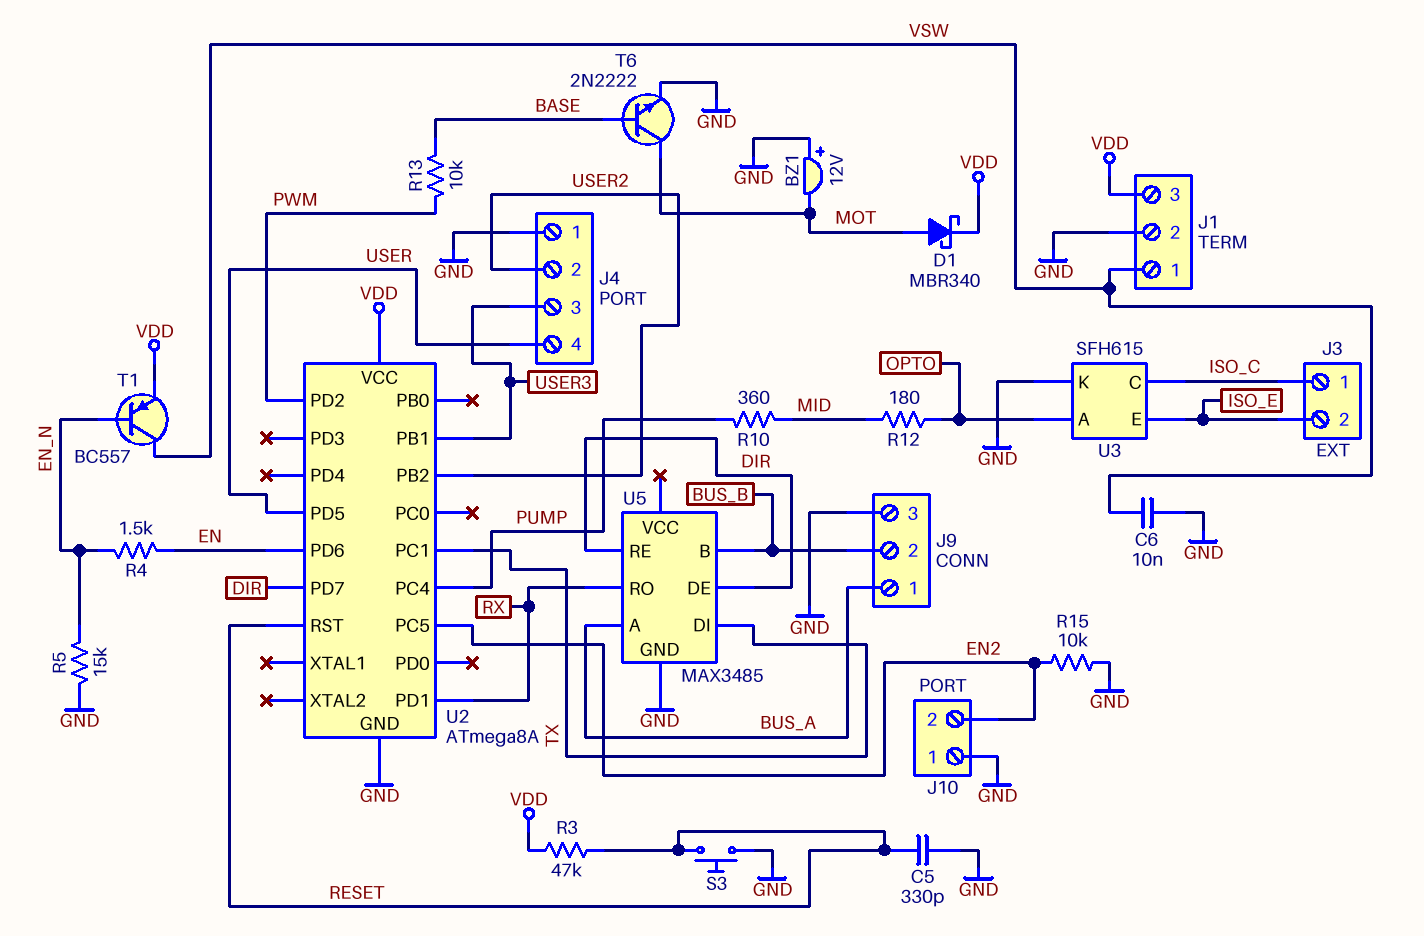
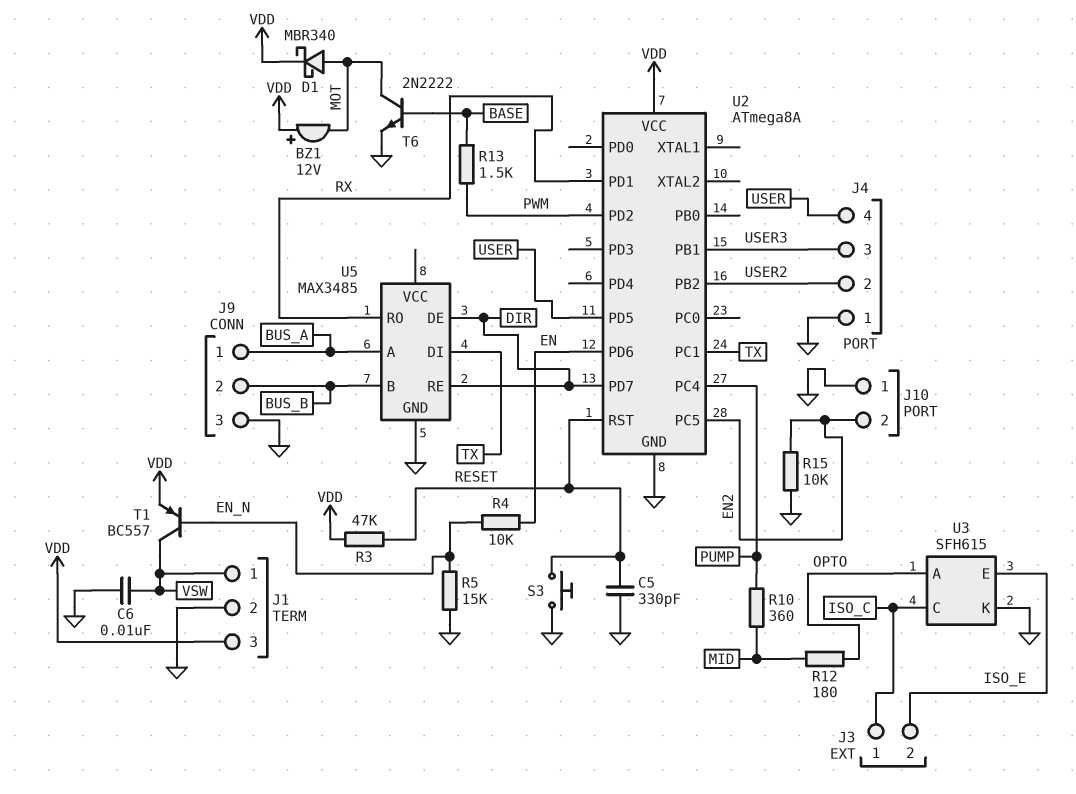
BZ1: buzzer 12V (plus GND, minus MOT) -> buzzer 12V (plus VDD, minus MOT)
R4: 1.5k (EN, EN_N) -> 10k (EN, EN_N)
R13: 10k (BASE, PWM) -> 1.5k (BASE, PWM)

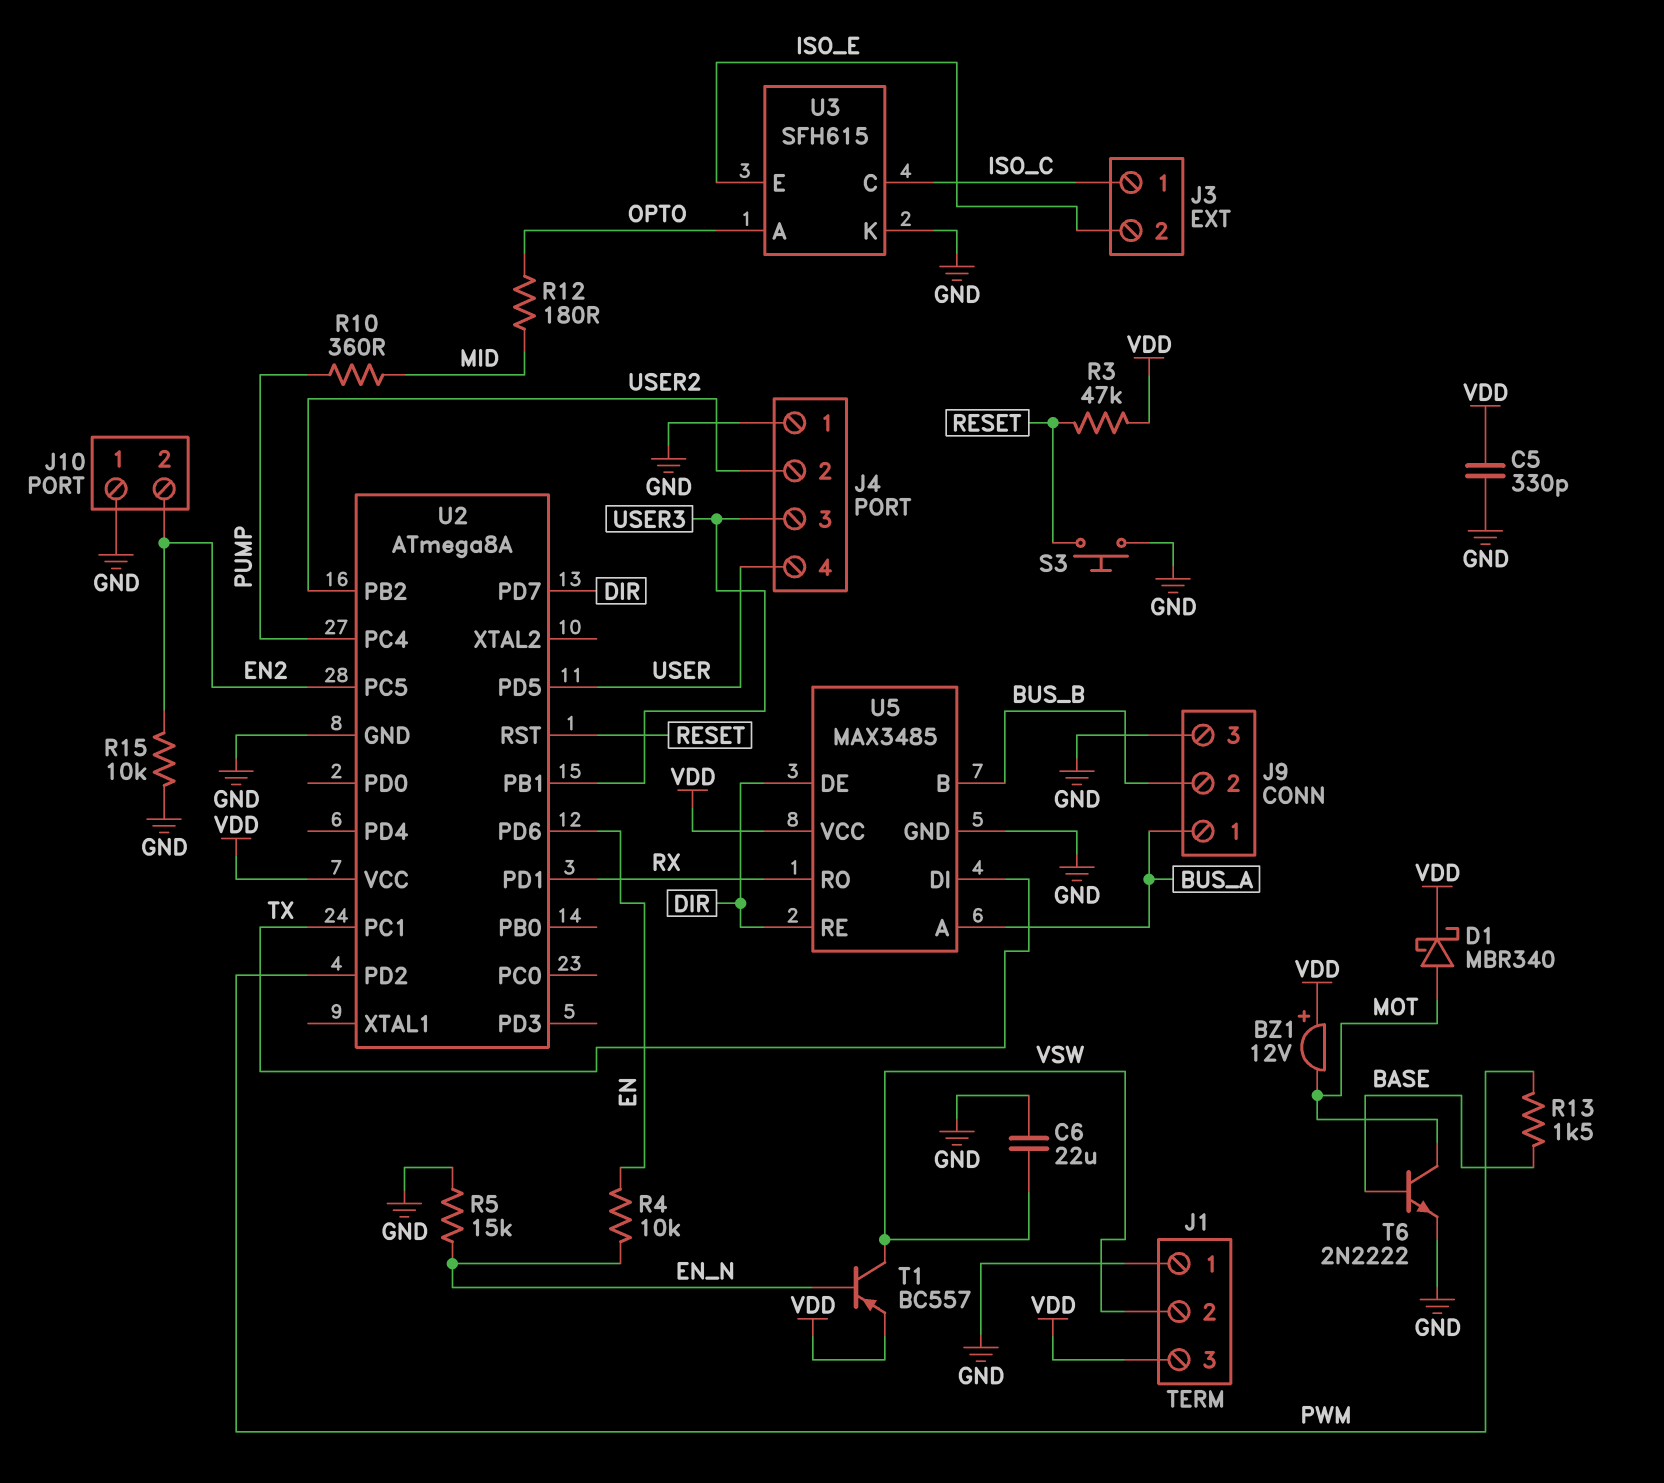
C5: 330pF (GND, RESET) -> 330pF (GND, VDD)
C6: 10nF (GND, VSW) -> 22uF (GND, VSW)
J1 pin 1: VSW -> GND
J1 pin 2: GND -> VSW
U5 pin VCC: none -> VDD

